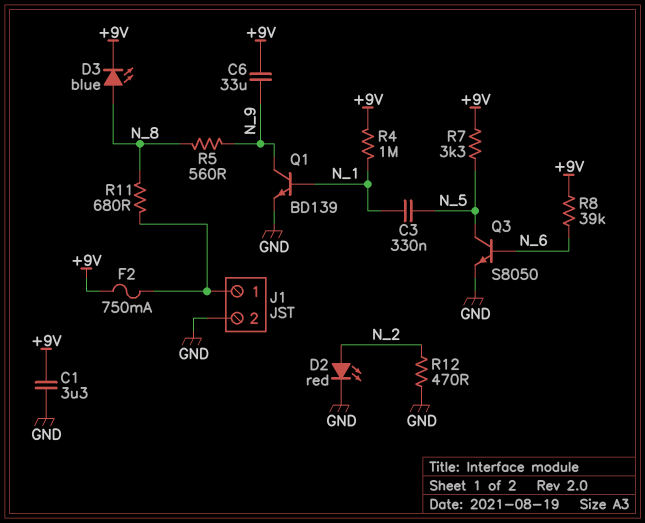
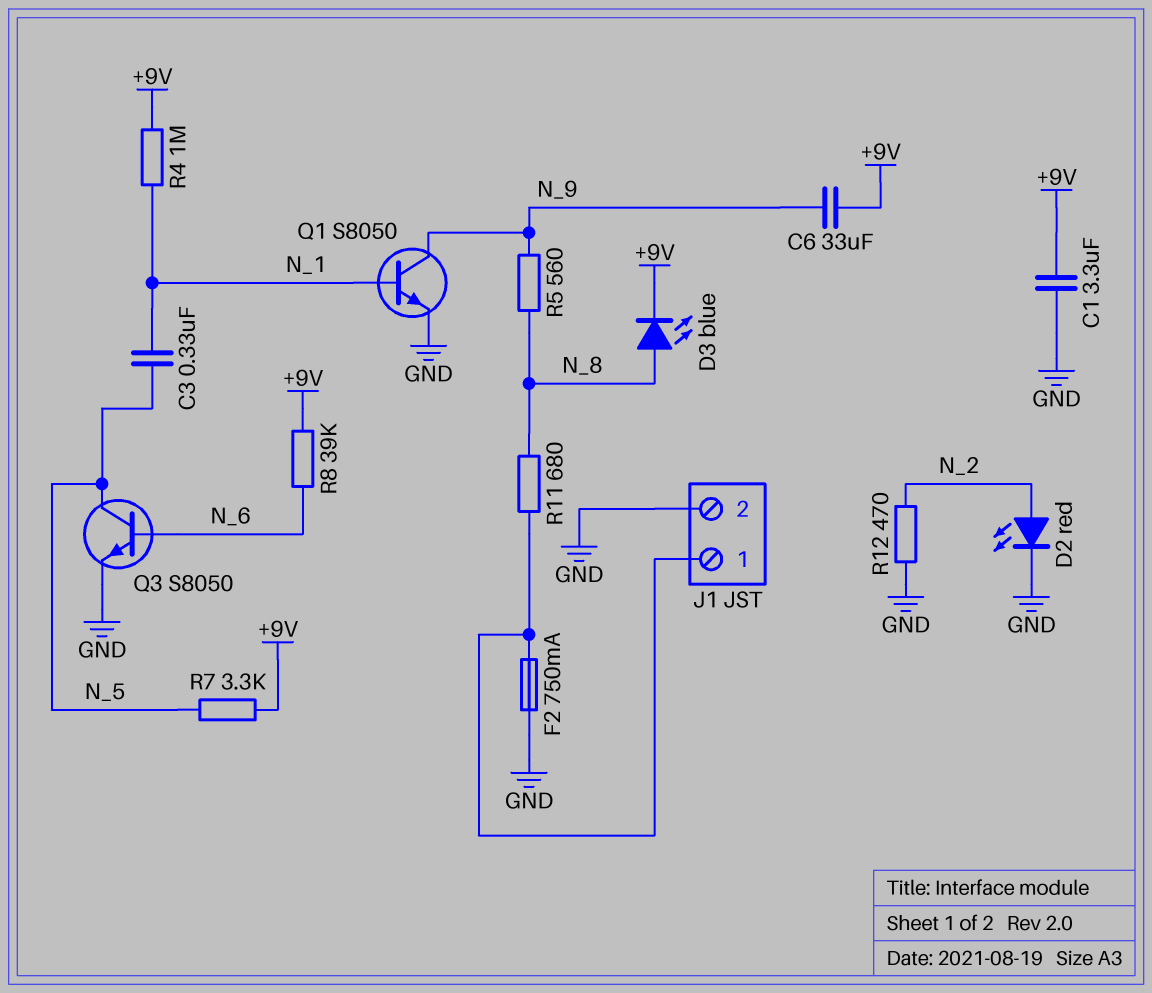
F2: 750mA (+9V, J1/1) -> 750mA (GND, J1/1)
Q1: NPN BD139 (B N_1, C N_9, E GND) -> NPN S8050 (B N_1, C N_9, E GND)

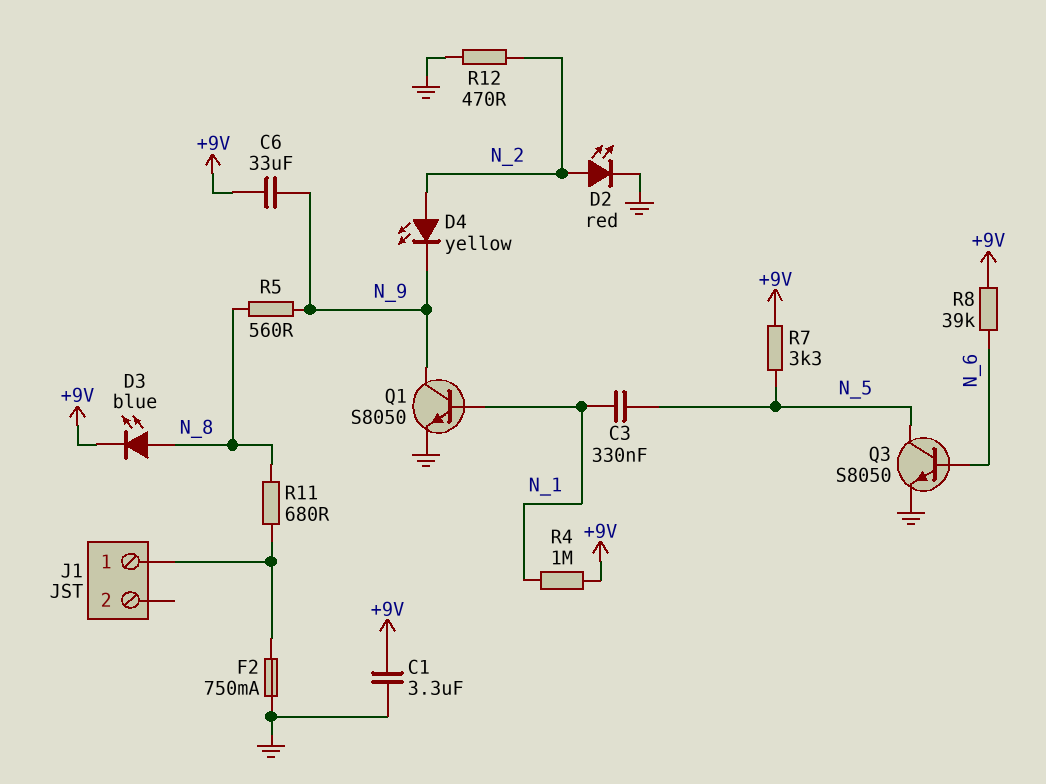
D4: none -> LED yellow (A N_2, K N_9)
J1 pin 2: GND -> none

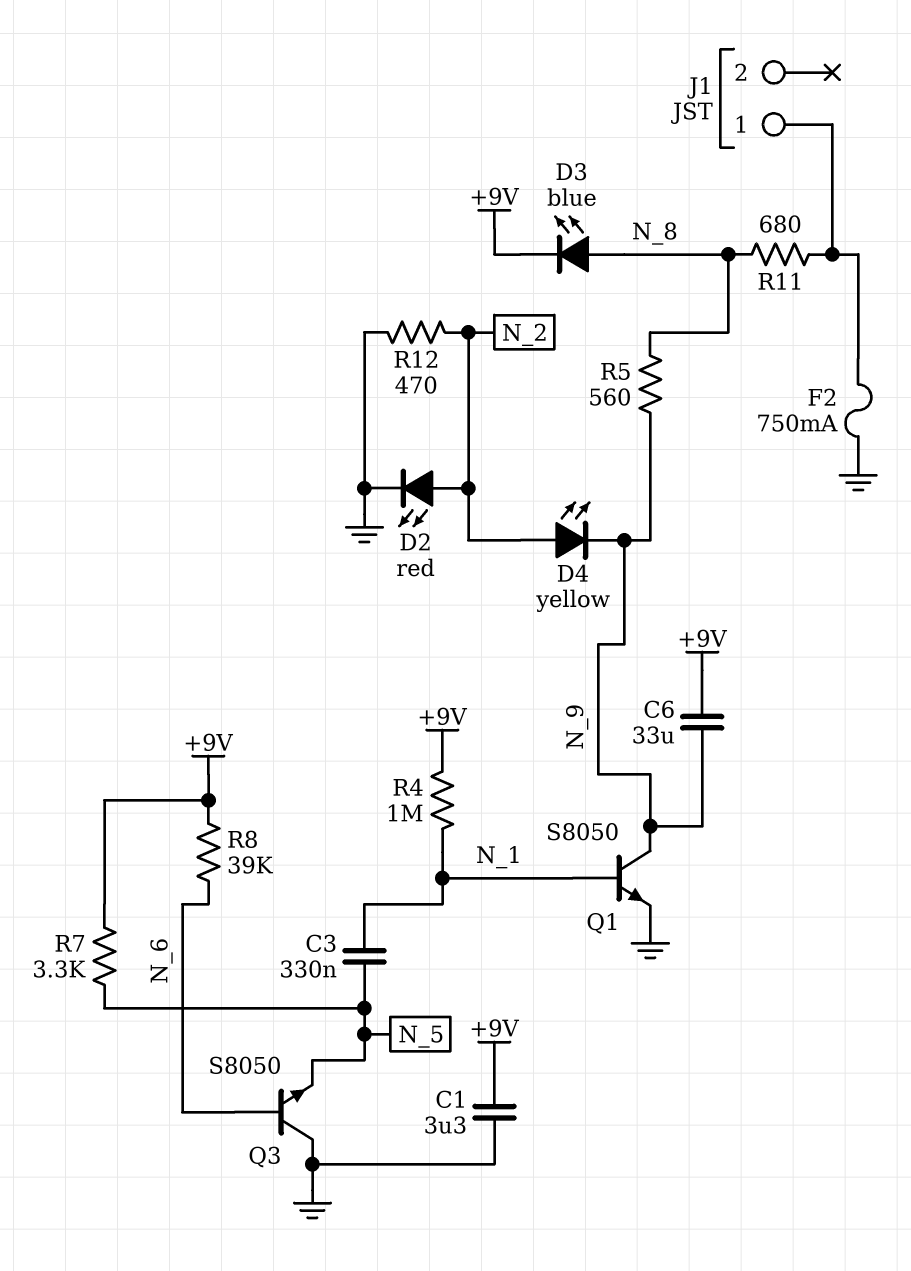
Q3: NPN S8050 (B N_6, C N_5, E GND) -> NPN S8050 (B N_6, C GND, E N_5)

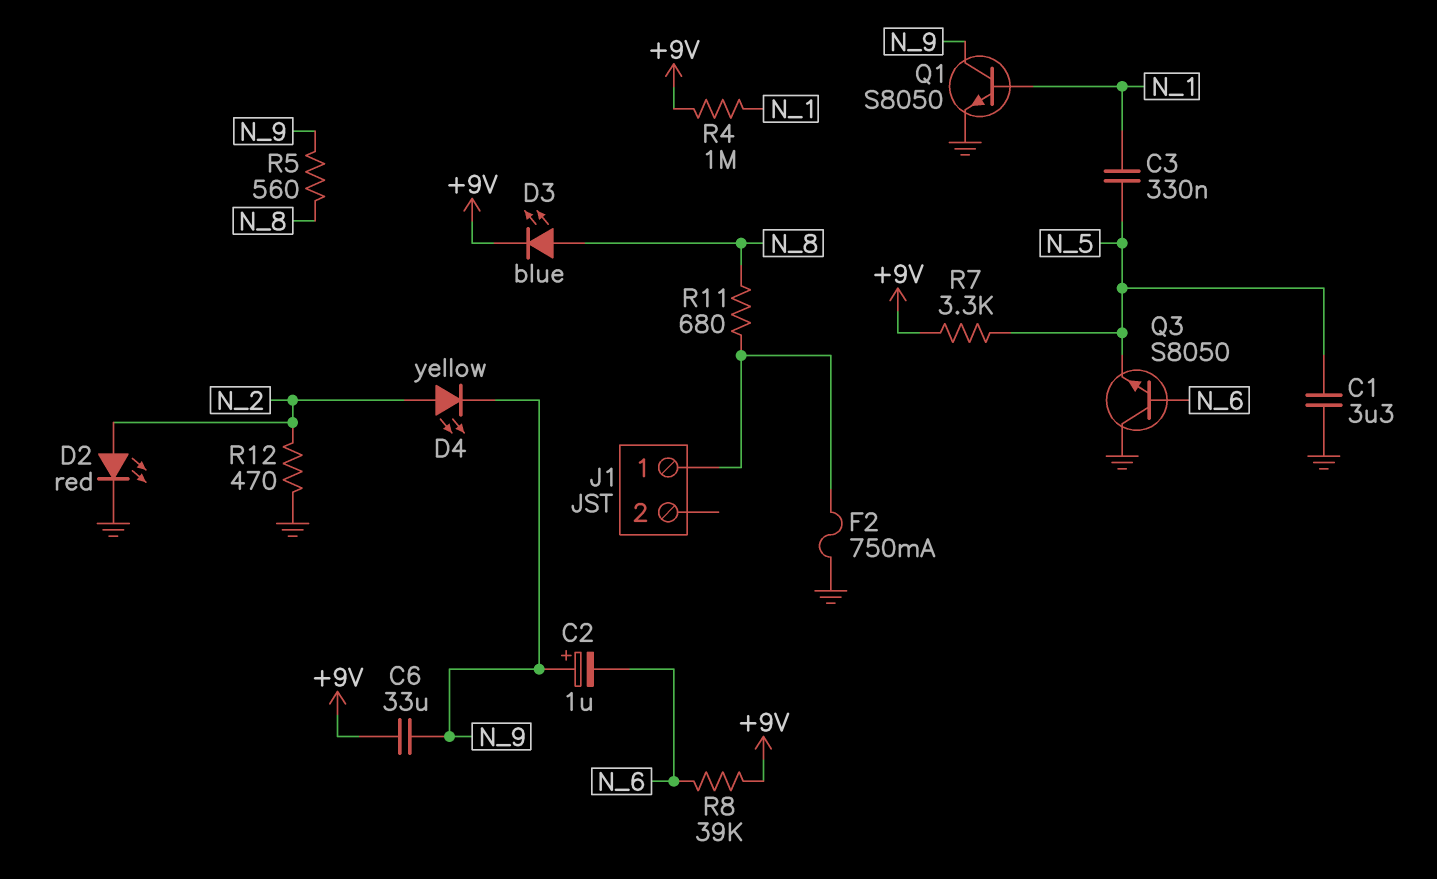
C1: 3.3uF (+9V, GND) -> 3.3uF (GND, N_5)
C2: none -> 1uF (plus N_9, minus N_6)

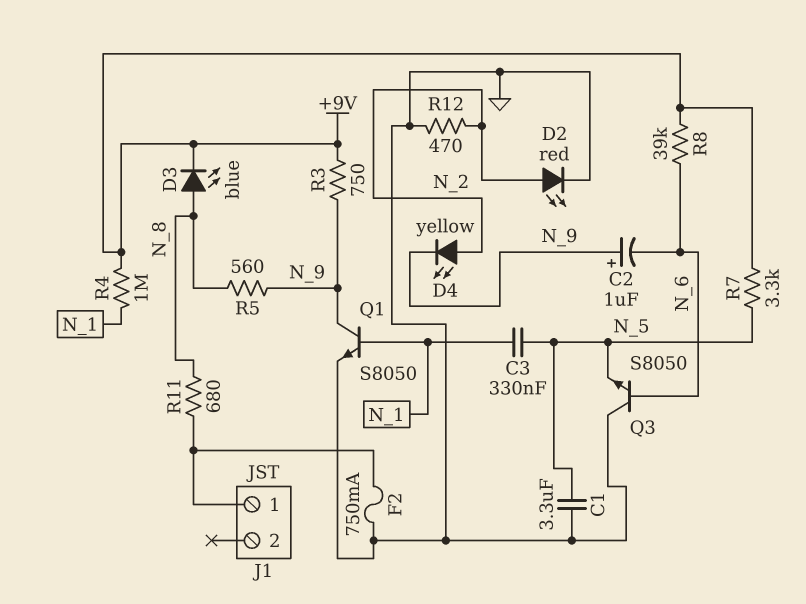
C6: 33uF (+9V, N_9) -> none
R3: none -> 750 (+9V, N_9)

